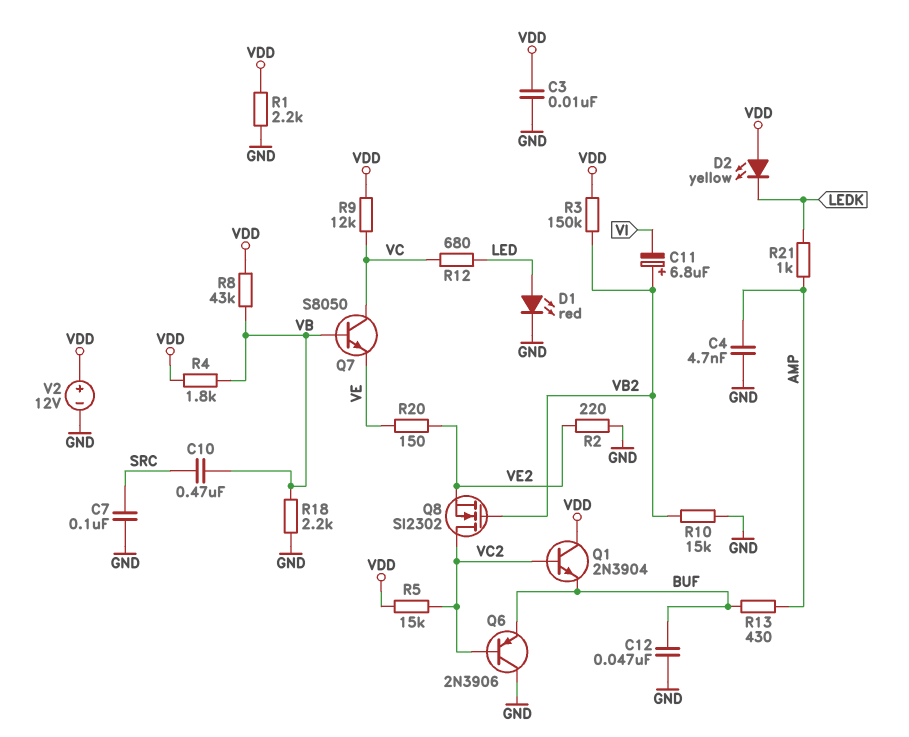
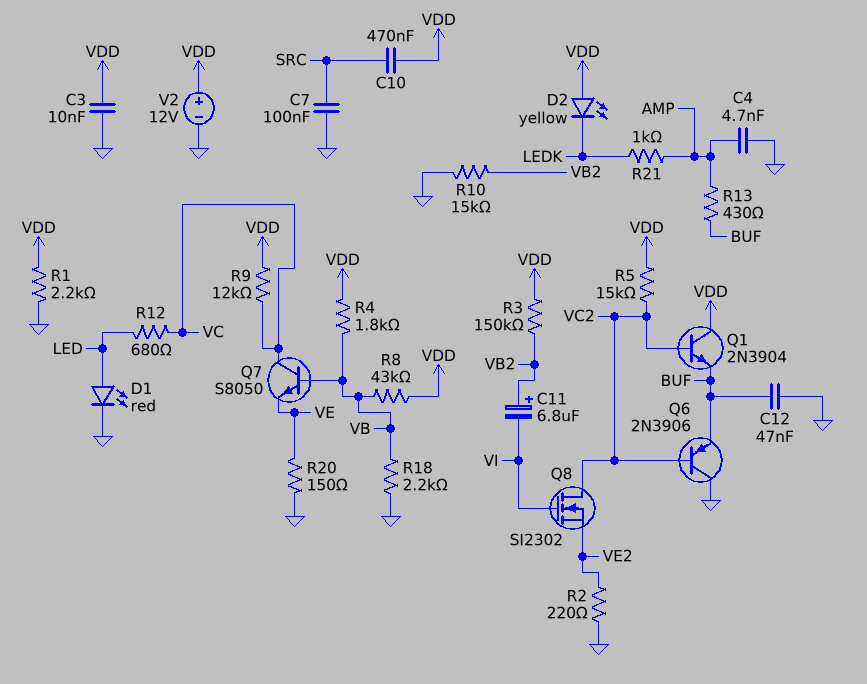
C10: 470nF (SRC, VB) -> 470nF (SRC, VDD)
Q8: NMOS SI2302 (G VB2, D VC2, S VE2) -> NMOS SI2302 (G VI, D VC2, S VE2)
R20: 150 (VE, VE2) -> 150 (GND, VE)

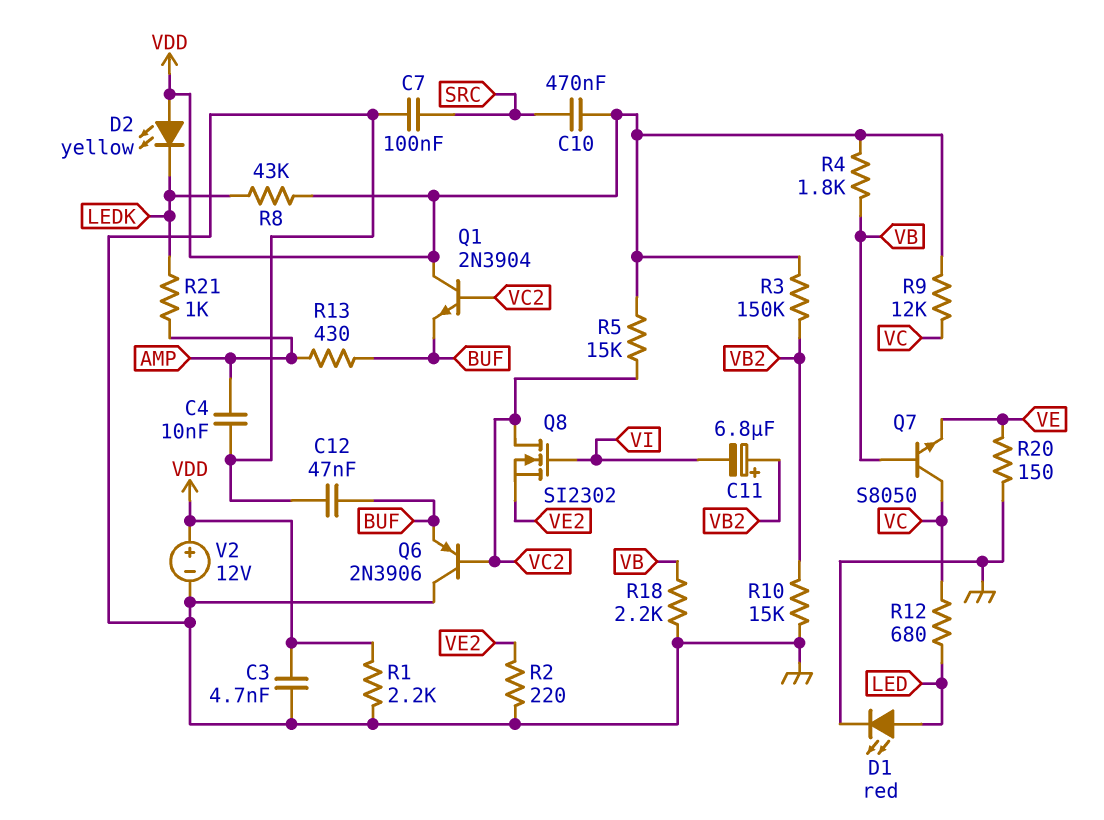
C3: 10nF (GND, VDD) -> 4.7nF (GND, VDD)
C4: 4.7nF (AMP, GND) -> 10nF (AMP, GND)
R8: 43k (VB, VDD) -> 43k (LEDK, VDD)

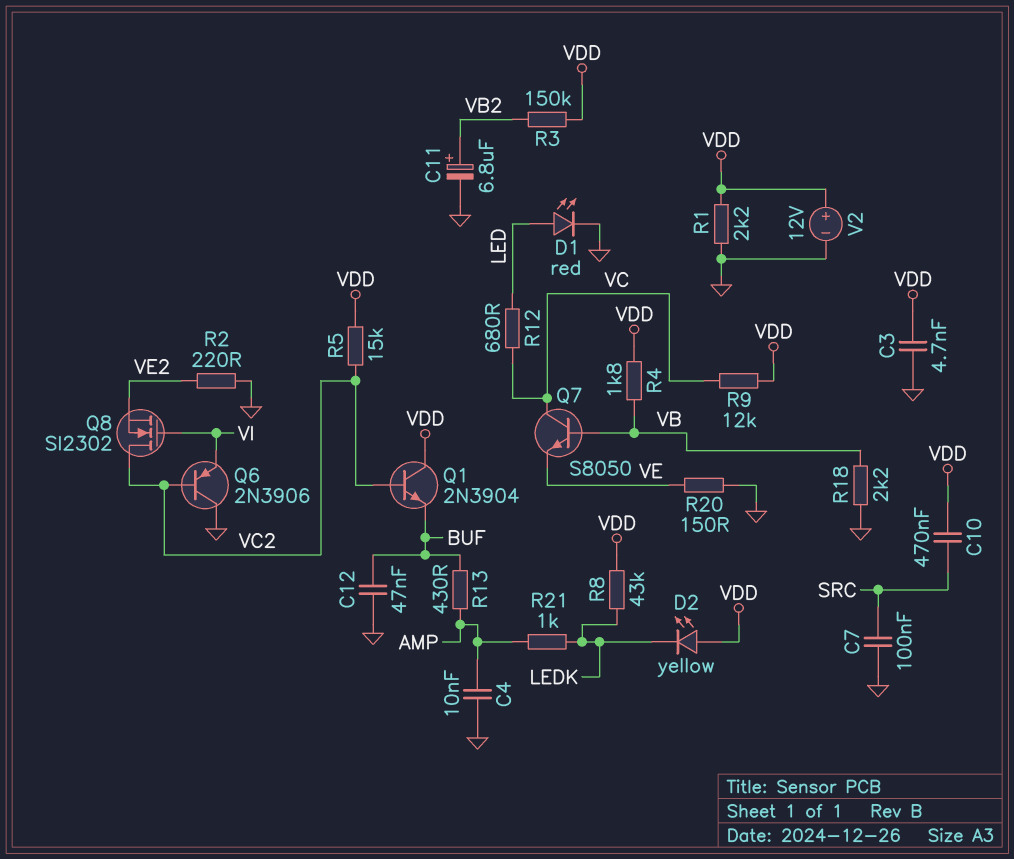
C11: 6.8uF (plus VB2, minus VI) -> 6.8uF (plus VB2, minus GND)
Q6: PNP 2N3906 (B VC2, C GND, E BUF) -> PNP 2N3906 (B VC2, C GND, E VI)
R10: 15k (GND, VB2) -> none

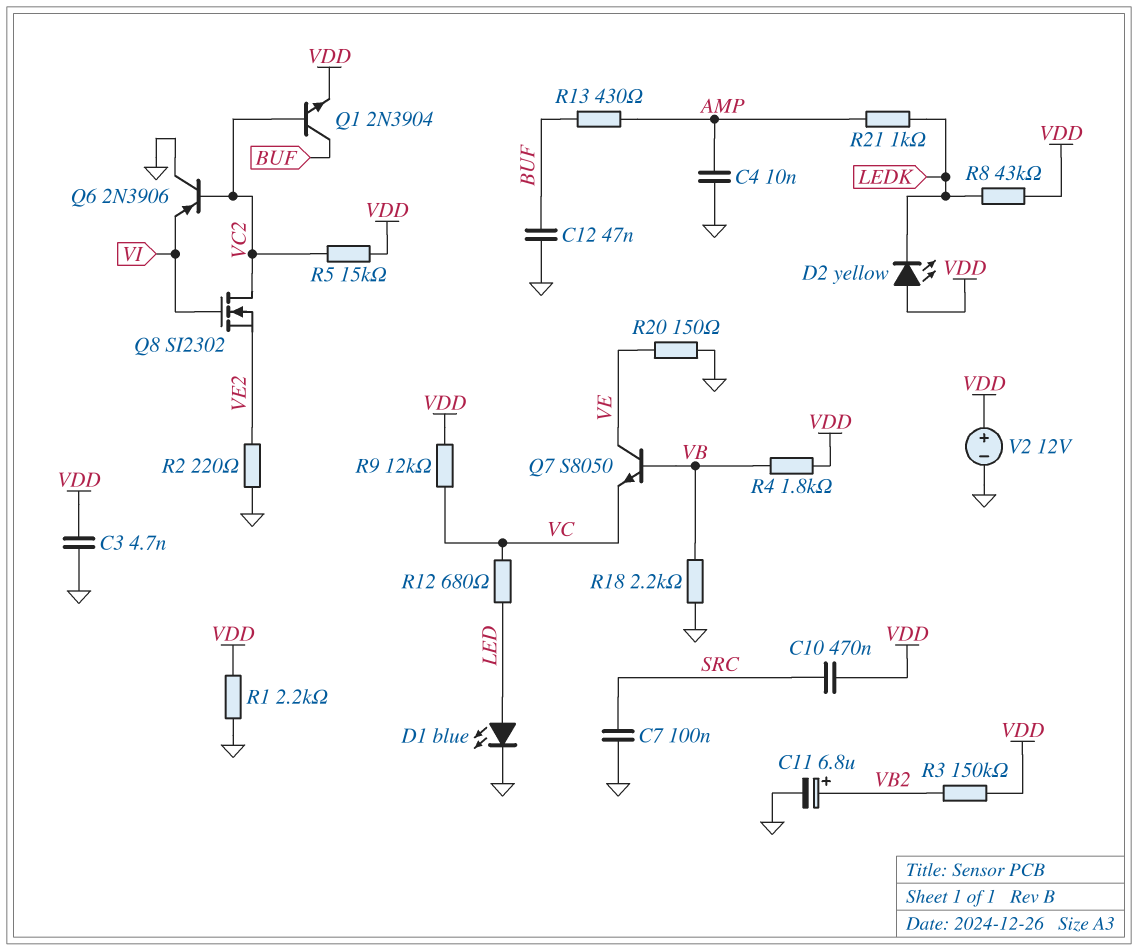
D1: LED red (A LED, K GND) -> LED blue (A LED, K GND)
Q1: NPN 2N3904 (B VC2, C VDD, E BUF) -> NPN 2N3904 (B VC2, C BUF, E VDD)
Q7: NPN S8050 (B VB, C VC, E VE) -> NPN S8050 (B VB, C VE, E VC)

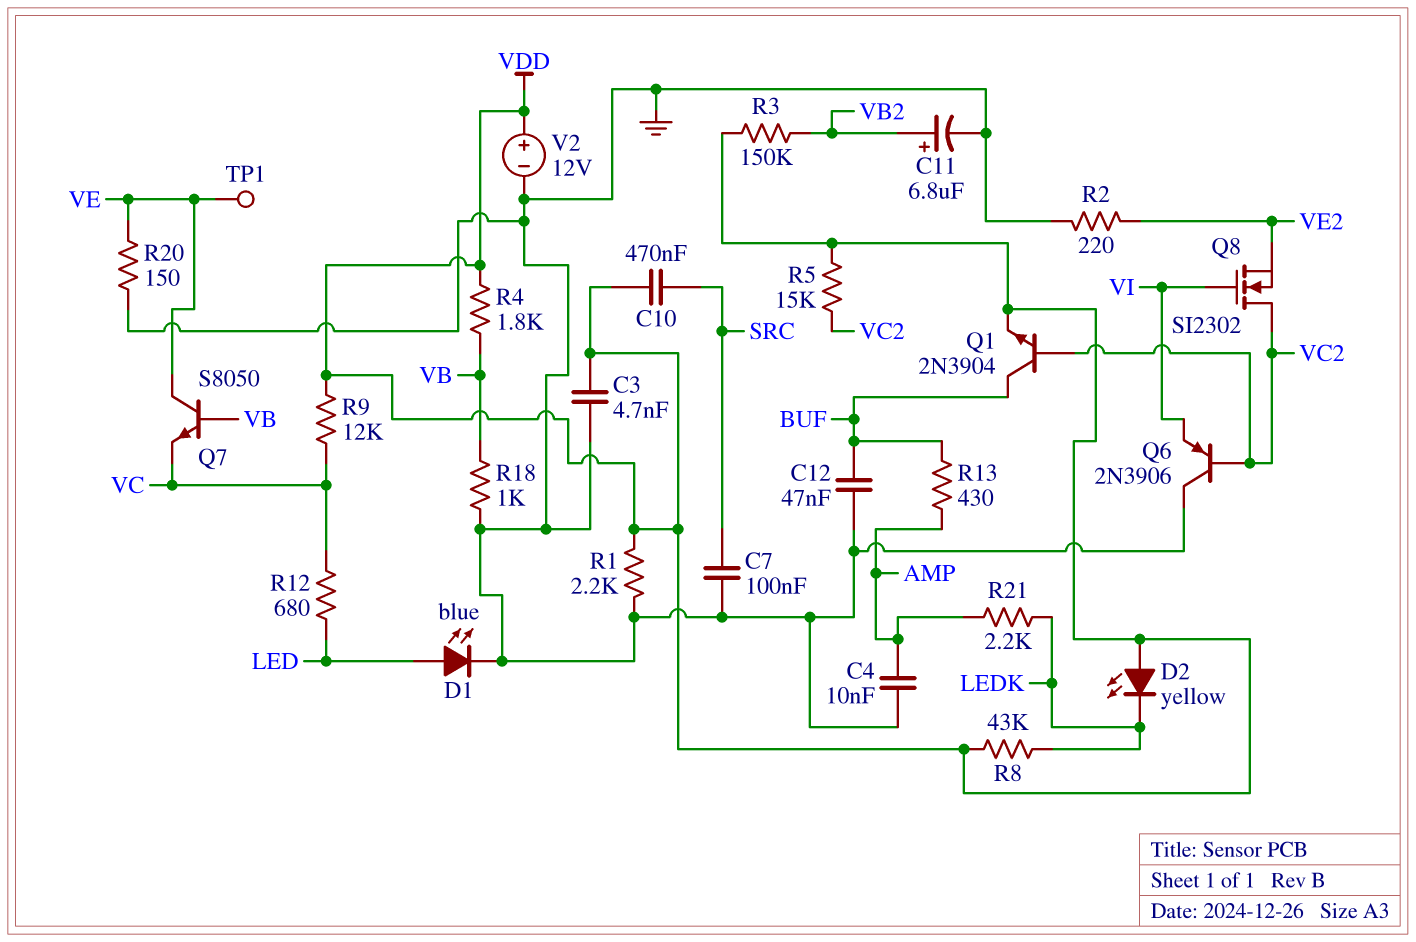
R18: 2.2k (GND, VB) -> 1k (GND, VB)
R21: 1k (AMP, LEDK) -> 2.2k (AMP, LEDK)
TP1: none -> test point (VE)

